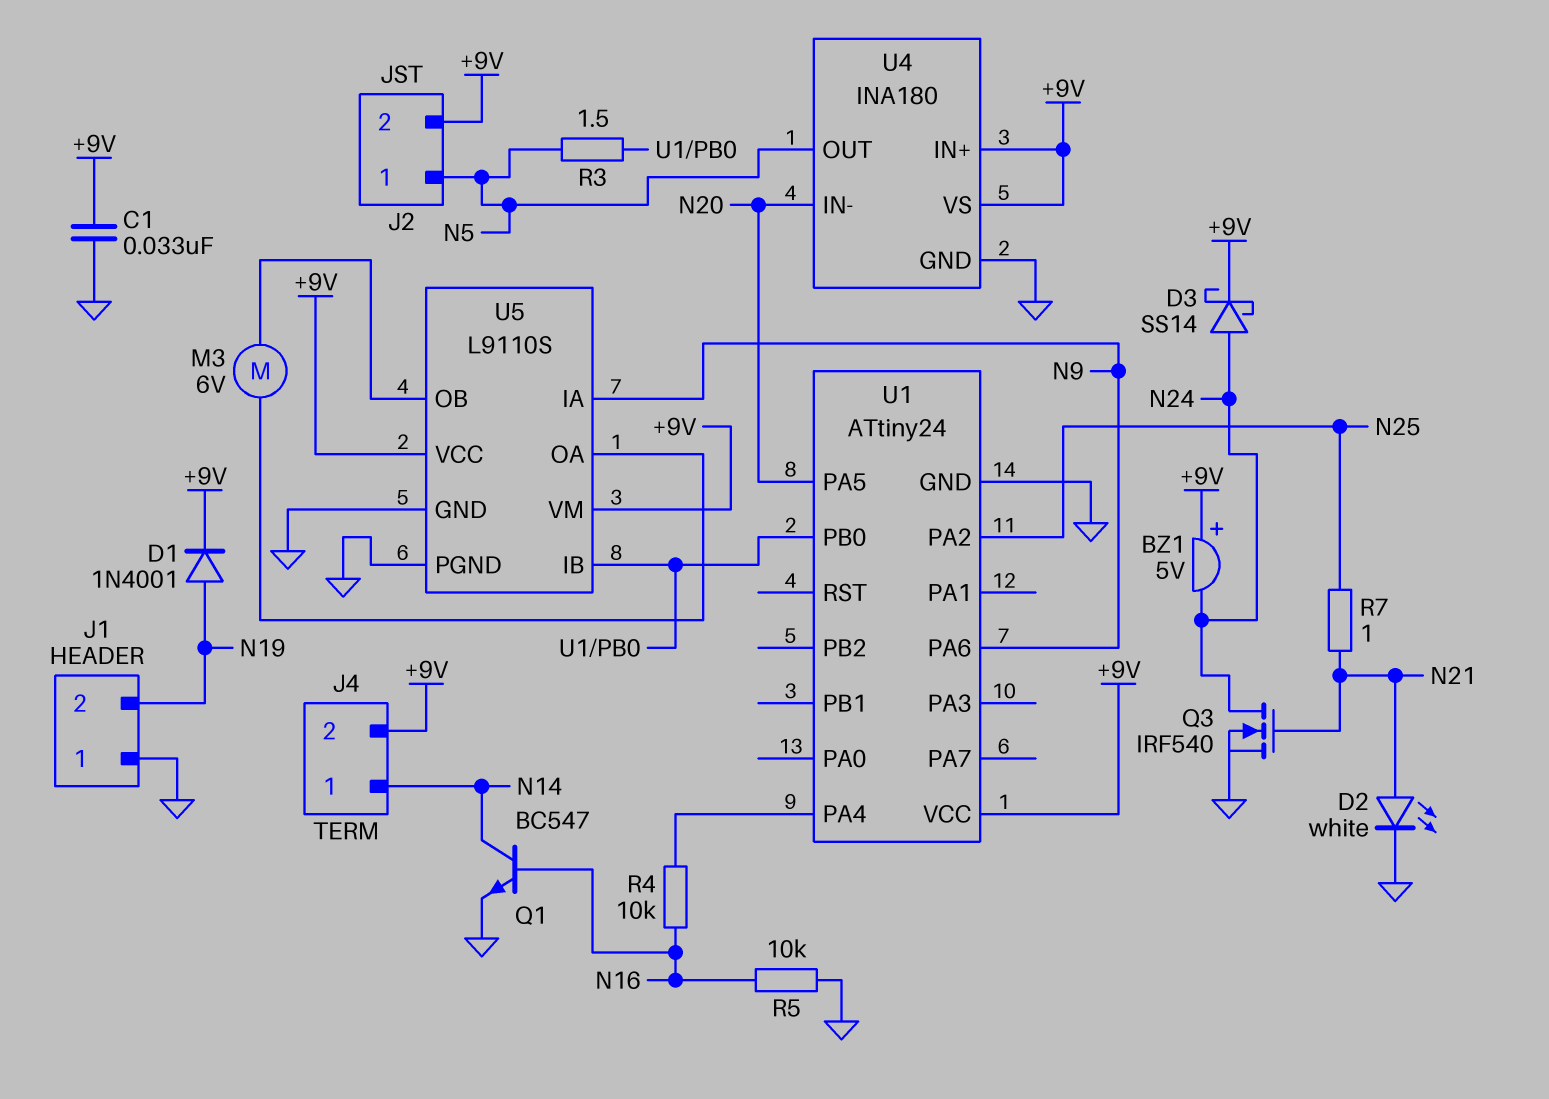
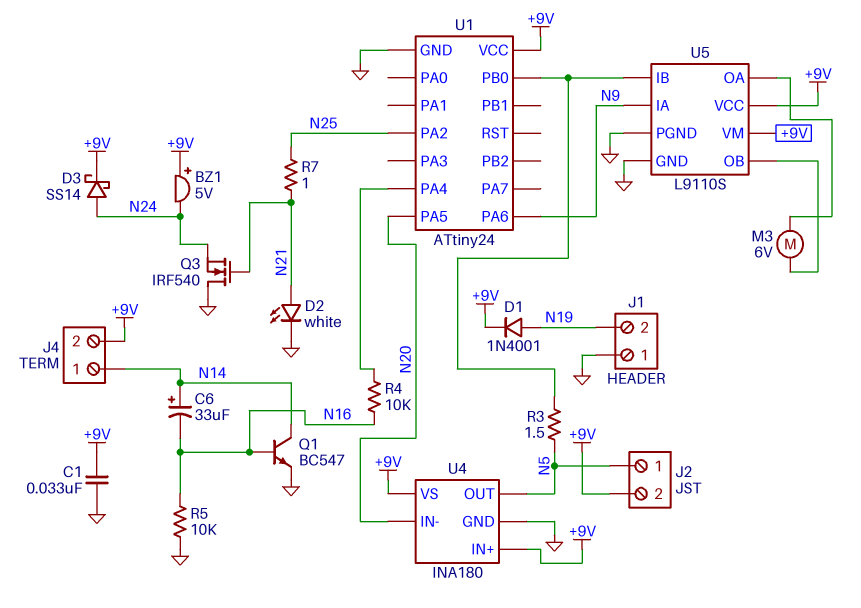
C6: none -> 33uF (plus N14, minus N16)
Q3: NMOS IRF540 (G N21, D N24, S GND) -> NMOS IRF540 (G N21, D GND, S N24)

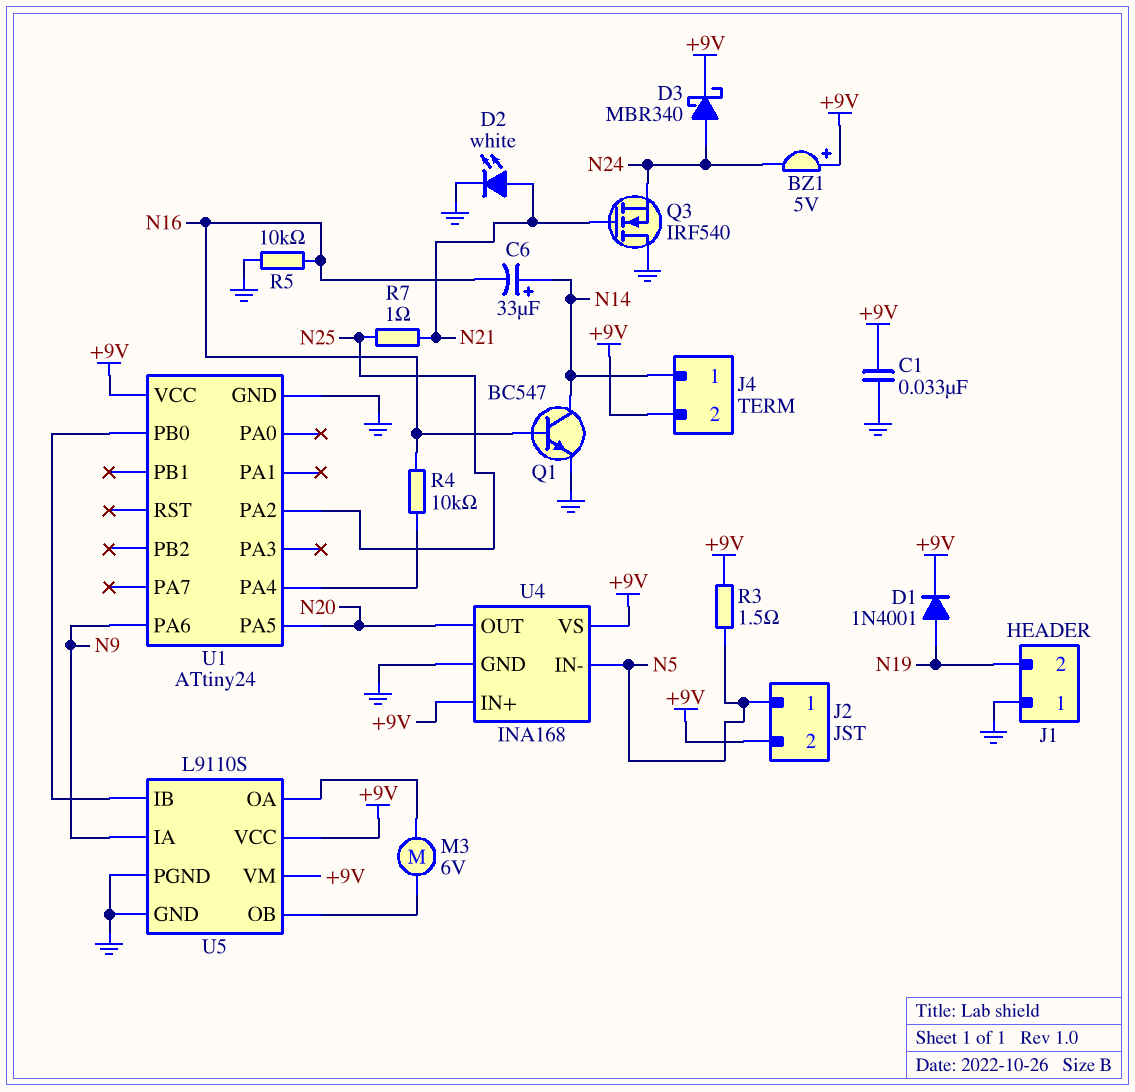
D3: schottky SS14 (A N24, K +9V) -> schottky MBR340 (A N24, K +9V)
R3: 1.5 (N5, U1/PB0) -> 1.5 (+9V, N5)
U4: INA180 -> INA168
U4 pin IN-: N20 -> N5
U4 pin OUT: N5 -> N20

